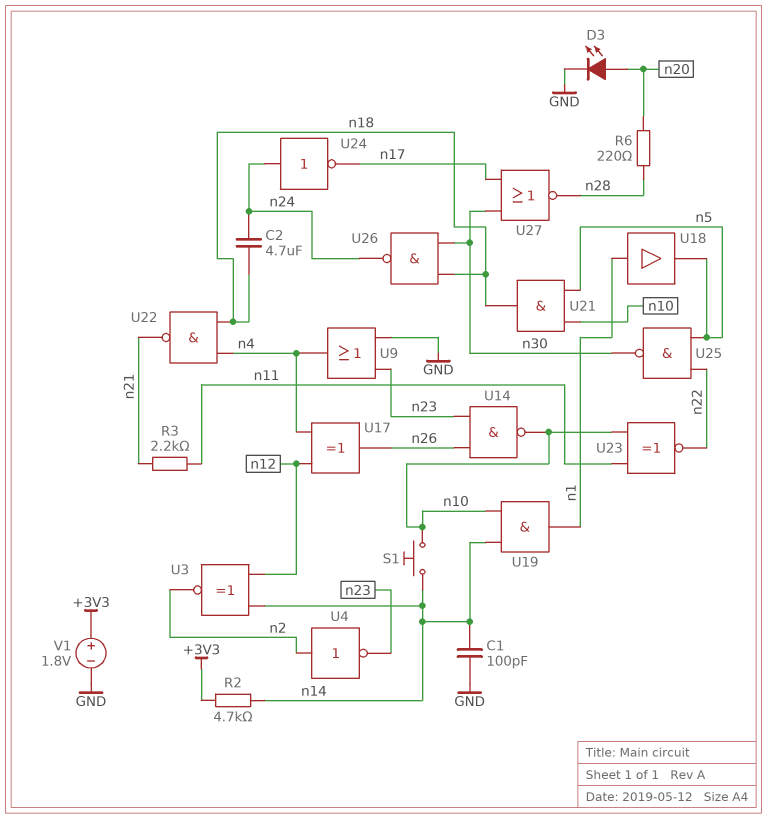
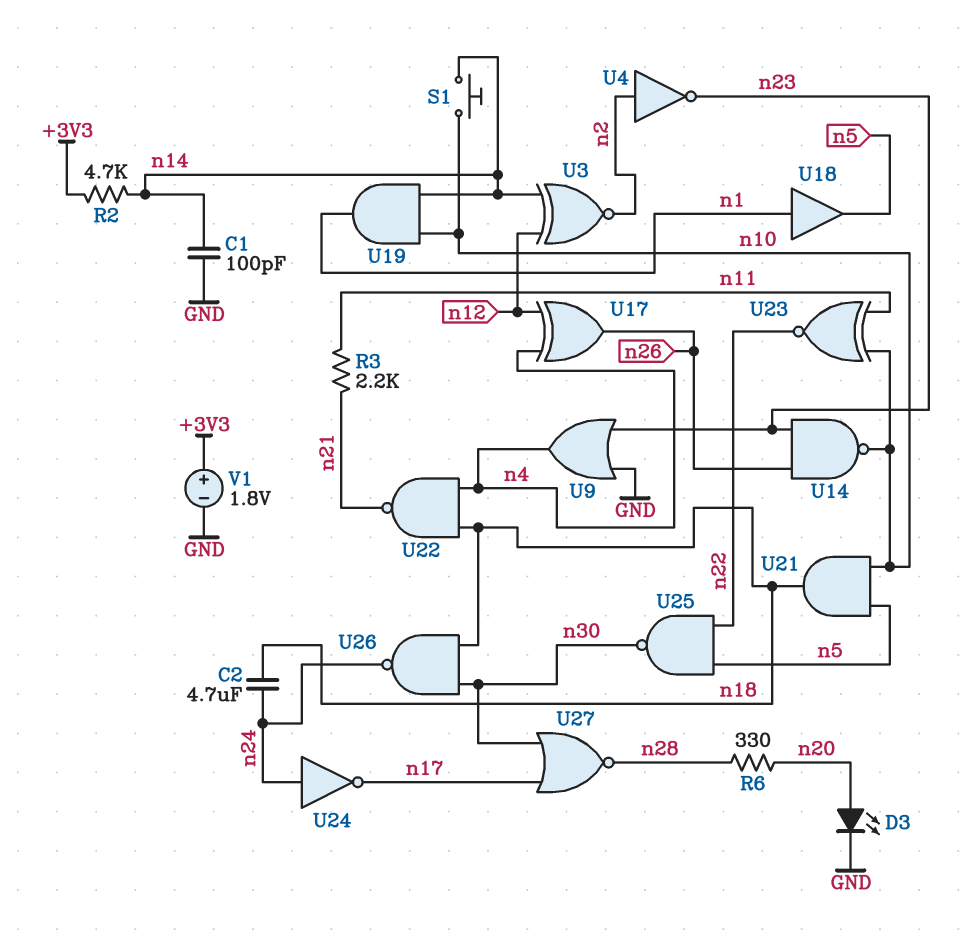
R6: 220 (n20, n28) -> 330 (n20, n28)

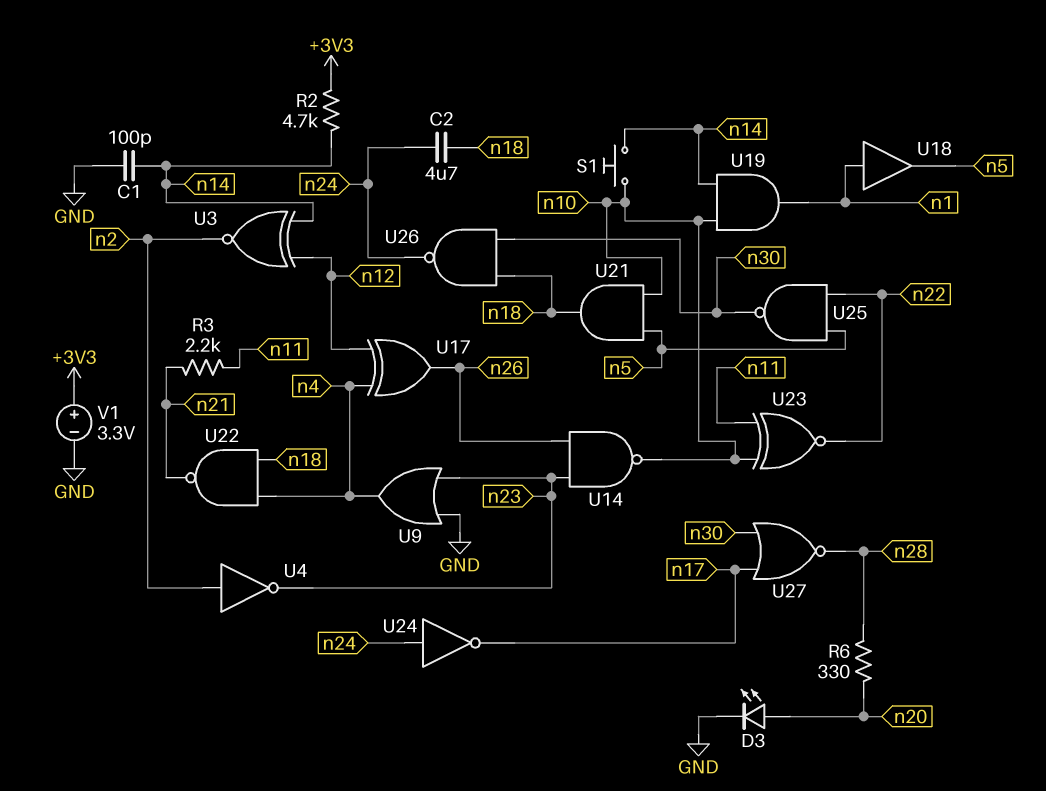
V1: 1.8V (plus +3V3, minus GND) -> 3.3V (plus +3V3, minus GND)

